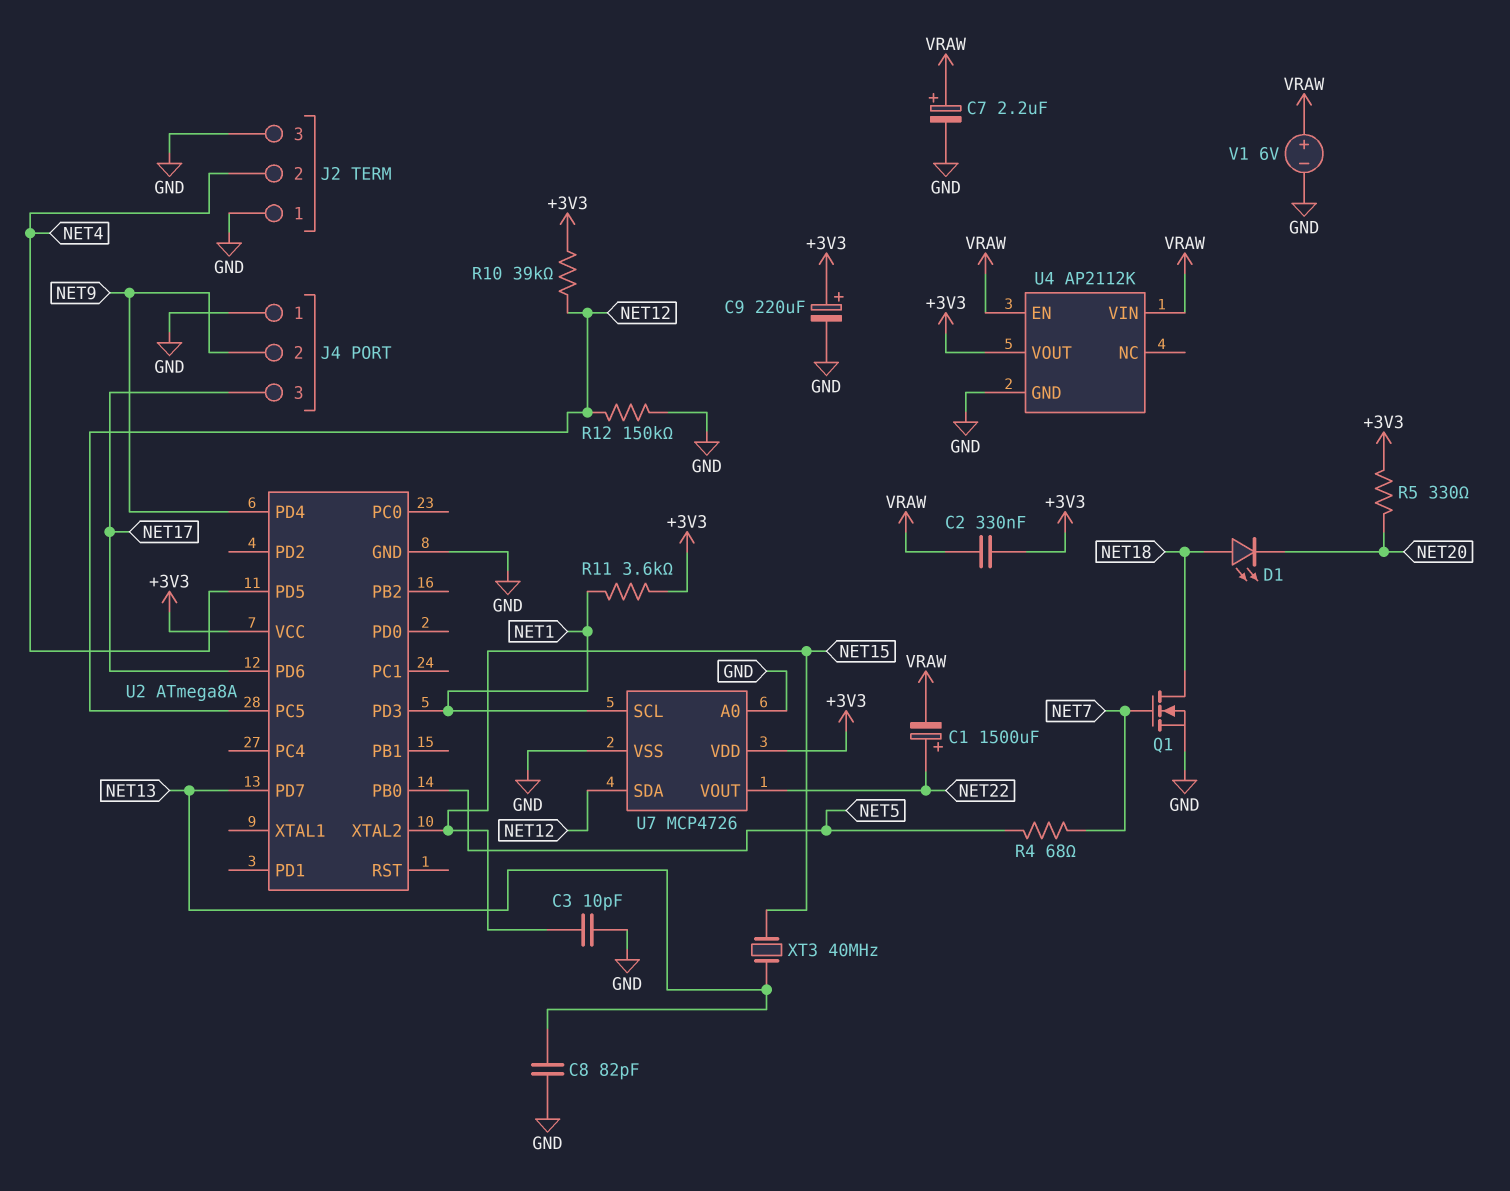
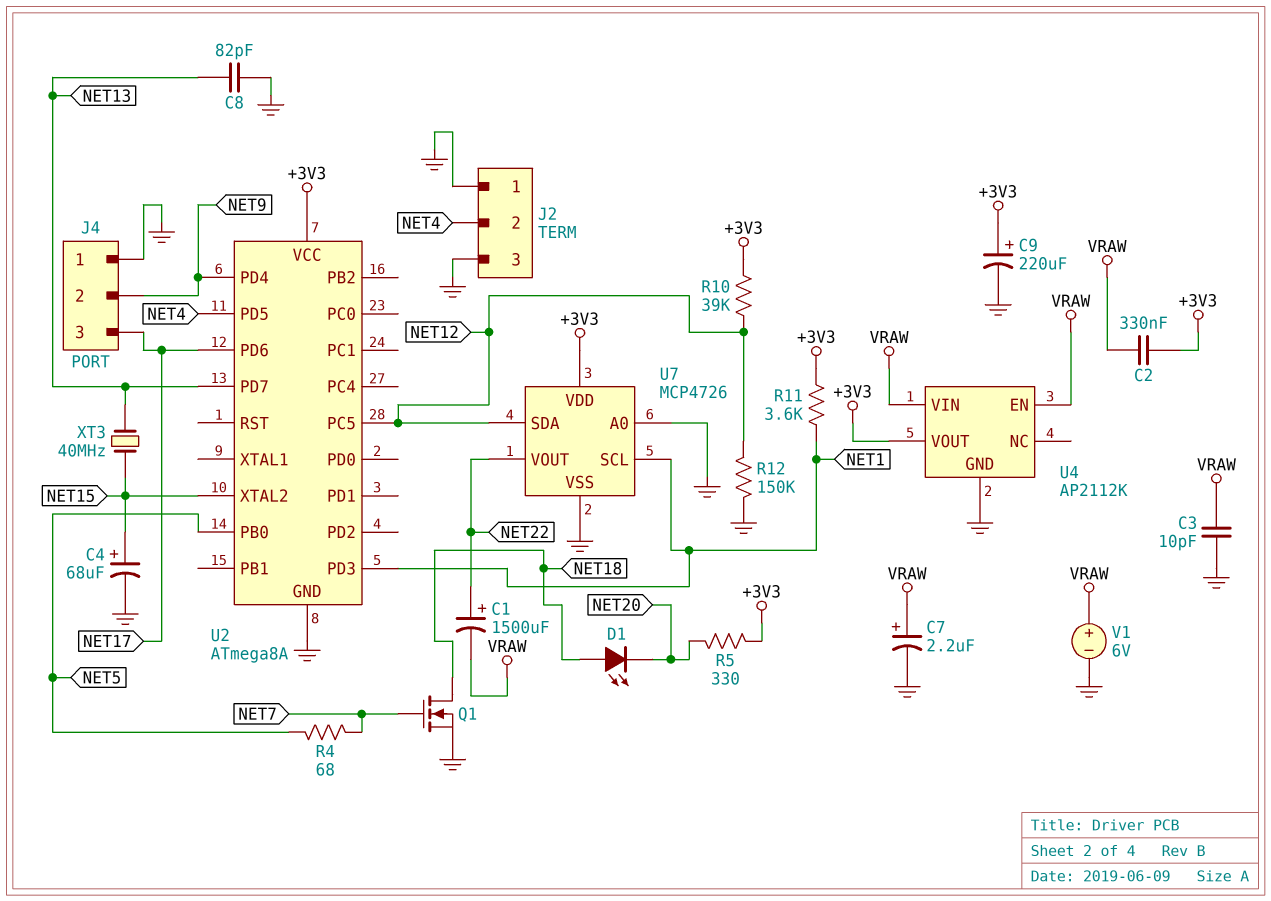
C3: 10pF (GND, NET15) -> 10pF (GND, VRAW)
C4: none -> 68uF (plus NET15, minus GND)

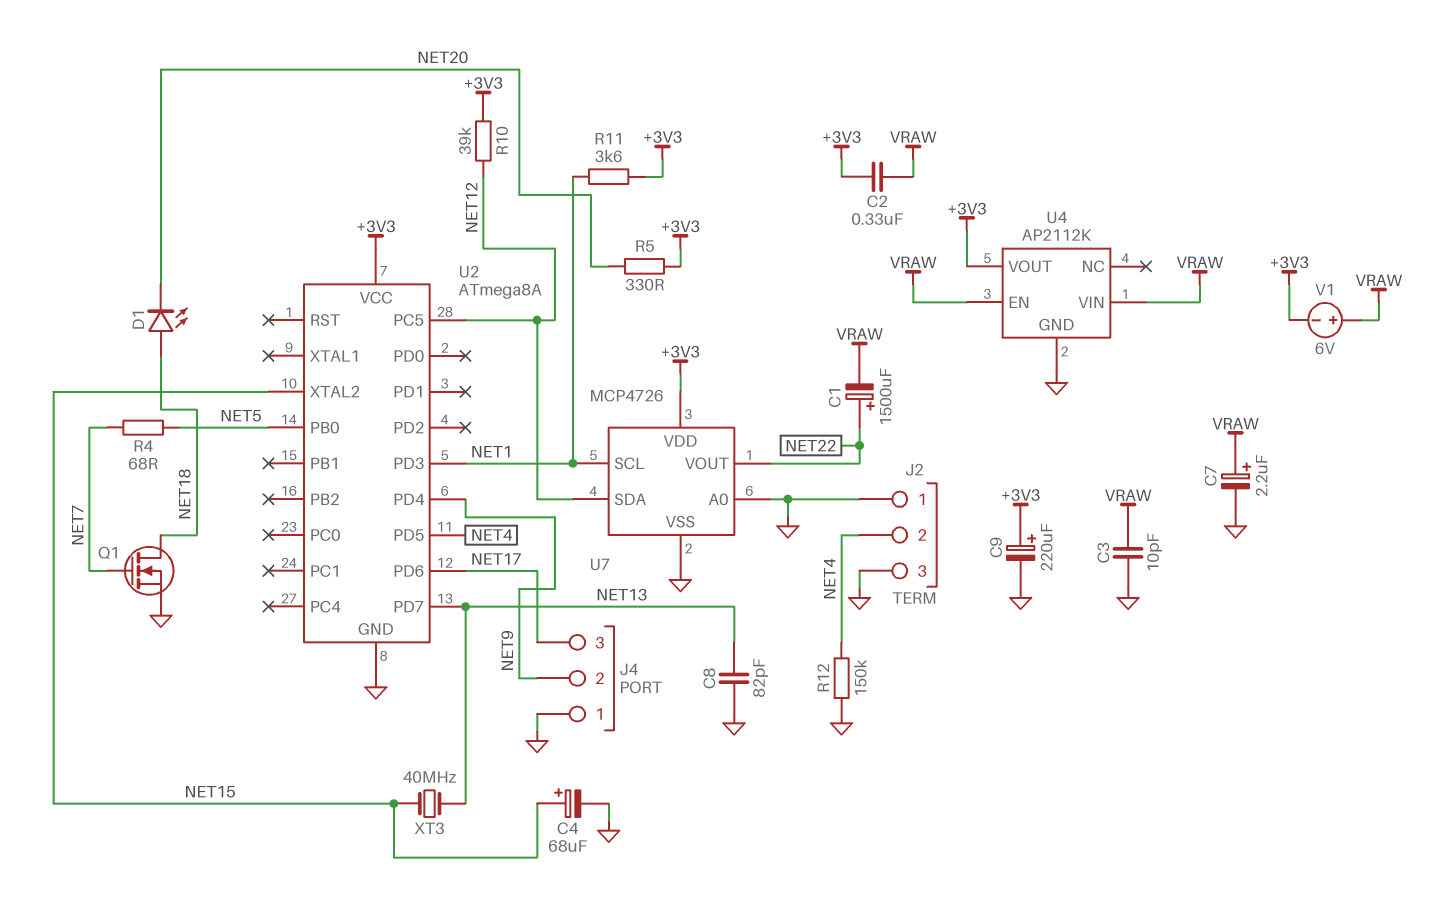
R12: 150k (GND, NET12) -> 150k (GND, NET4)
V1: 6V (plus VRAW, minus GND) -> 6V (plus VRAW, minus +3V3)

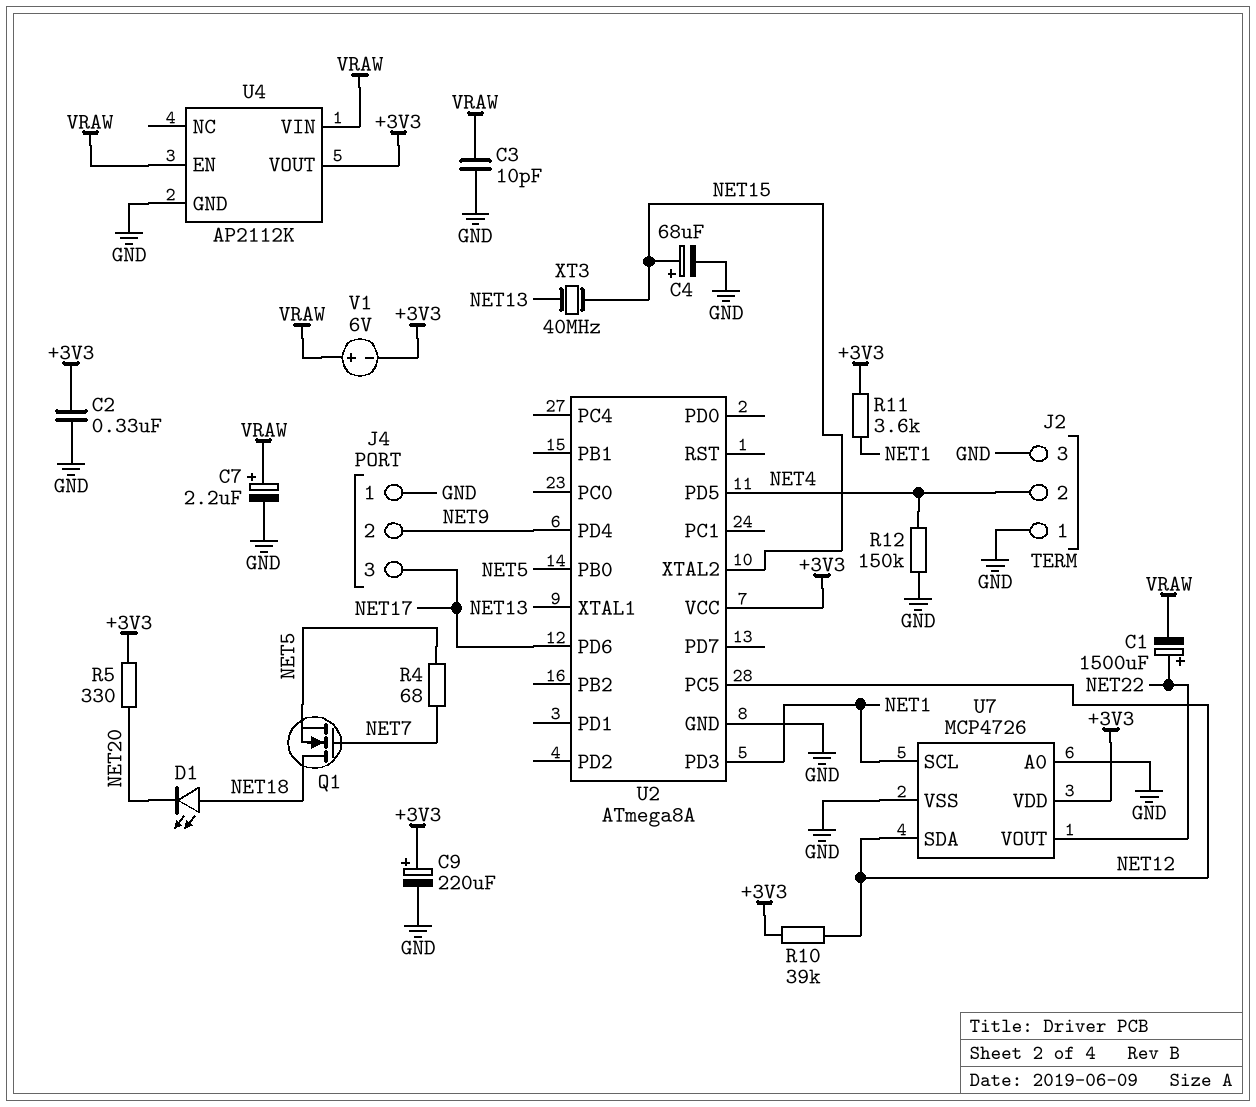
C2: 330nF (+3V3, VRAW) -> 330nF (+3V3, GND)
C8: 82pF (GND, NET13) -> none
Q1: NMOS (G NET7, D NET18, S GND) -> NMOS (G NET7, D NET18, S NET5)
U2 pin PD7: NET13 -> none
U2 pin XTAL1: none -> NET13

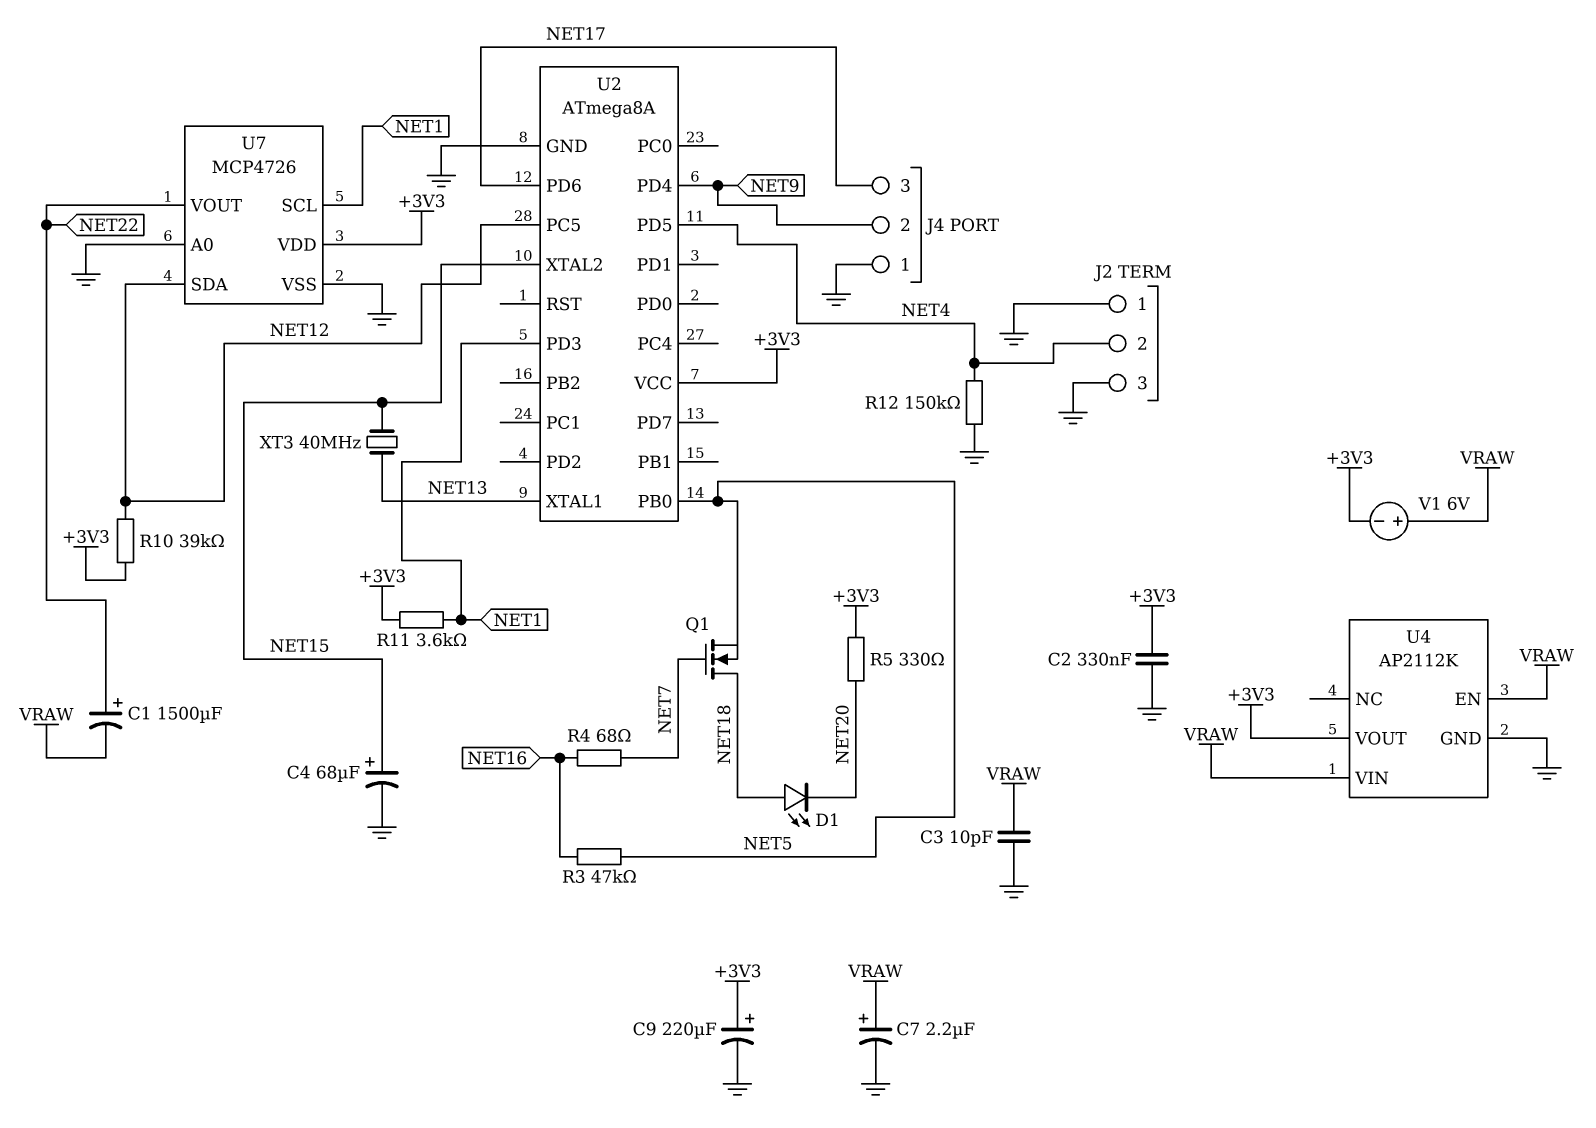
R3: none -> 47k (NET5, NET16)
R4: 68 (NET5, NET7) -> 68 (NET7, NET16)

